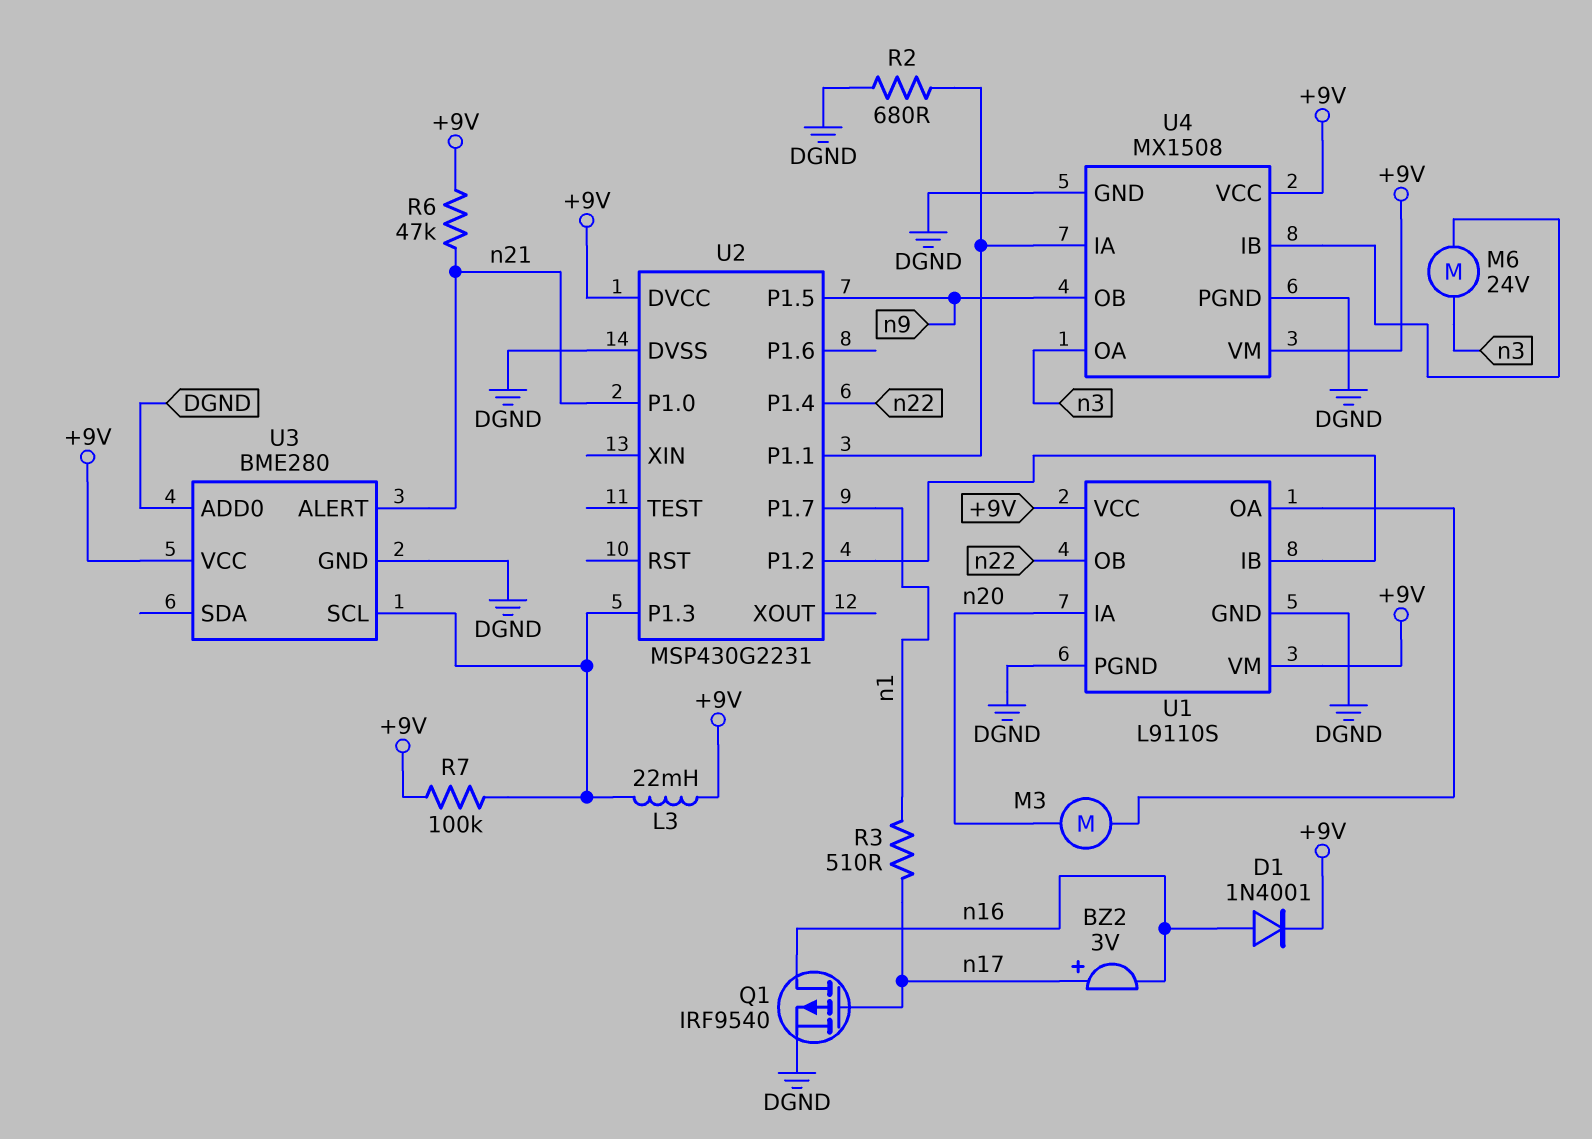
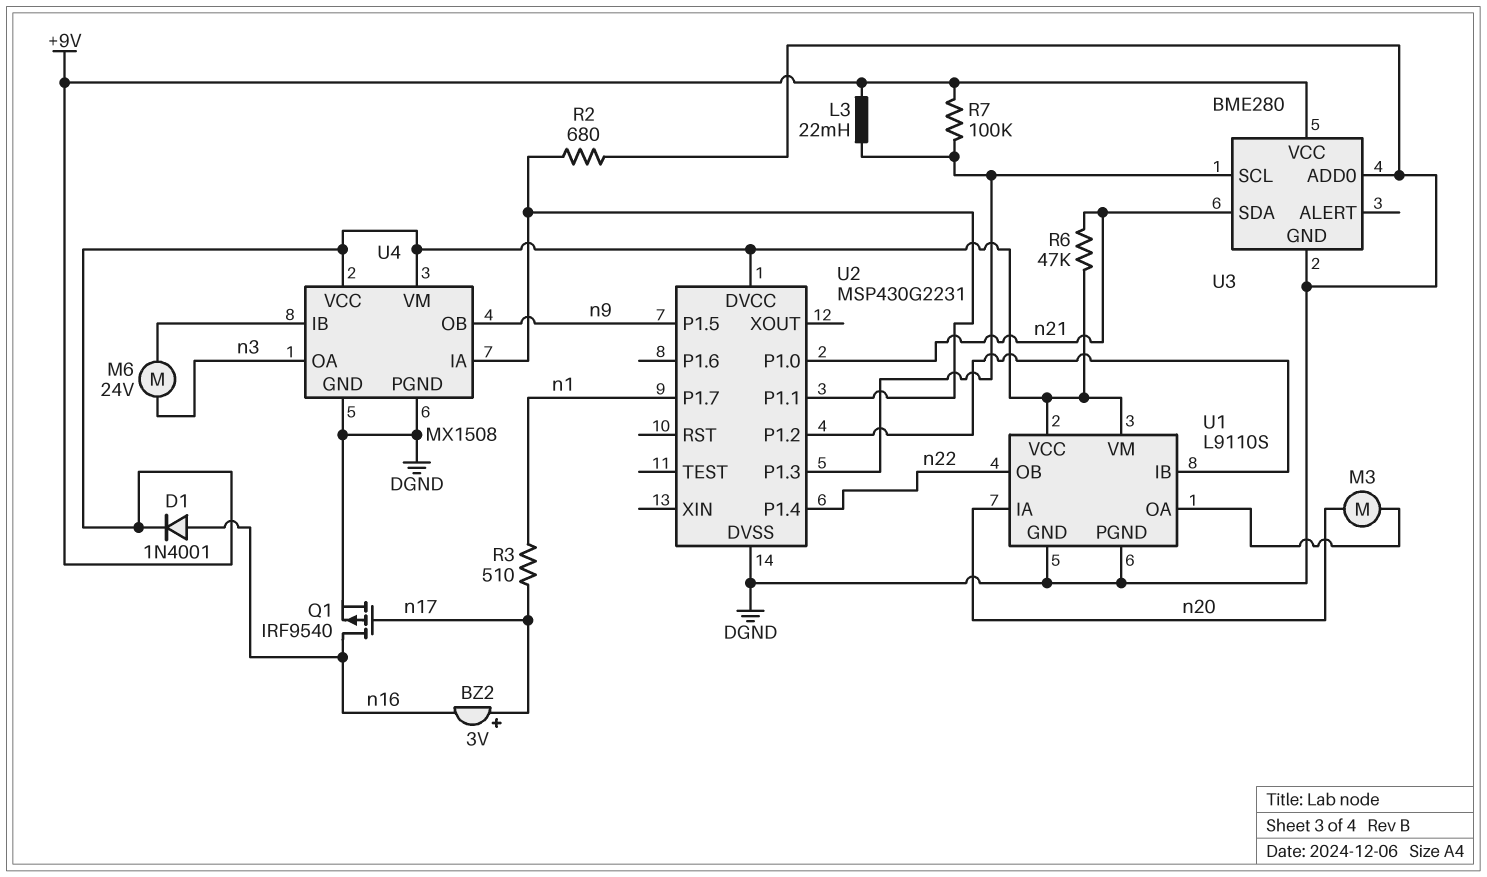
U3 pin ALERT: n21 -> none
U3 pin SDA: none -> n21

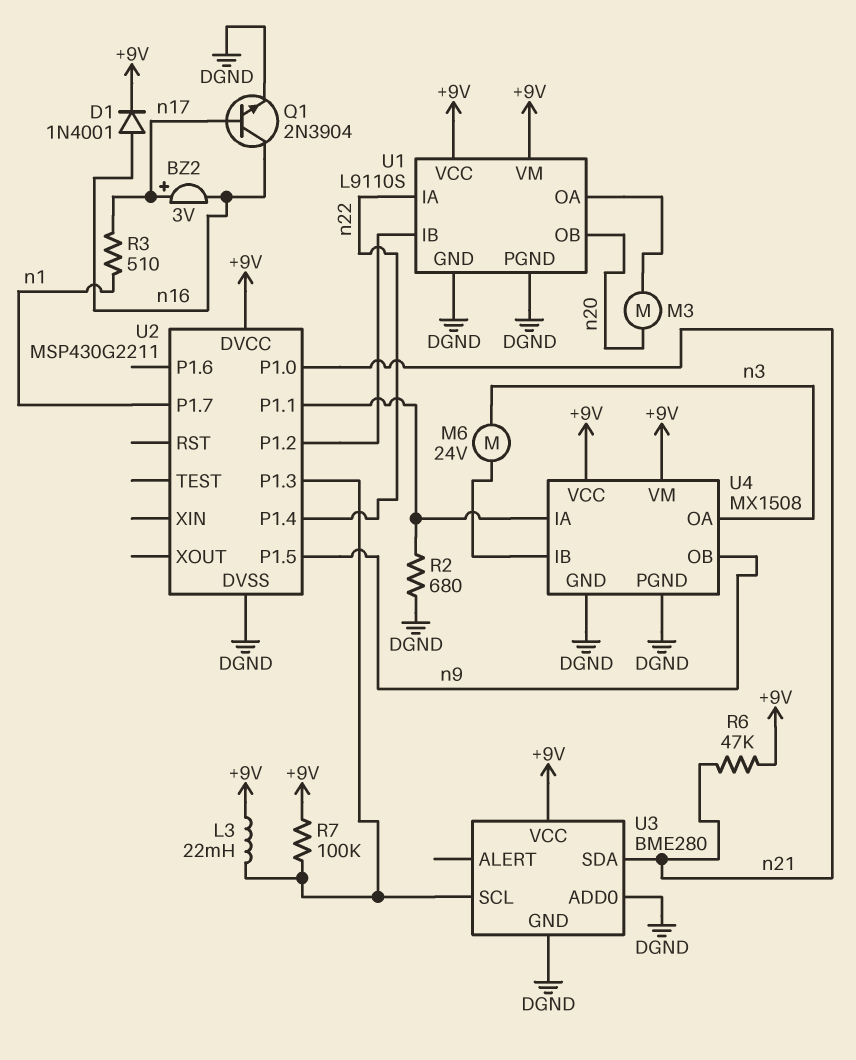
Q1: PMOS IRF9540 (G n17, D n16, S DGND) -> NPN 2N3904 (B n17, C n16, E DGND)
U1 pin IA: n20 -> n22
U1 pin OB: n22 -> n20
U2: MSP430G2231 -> MSP430G2211

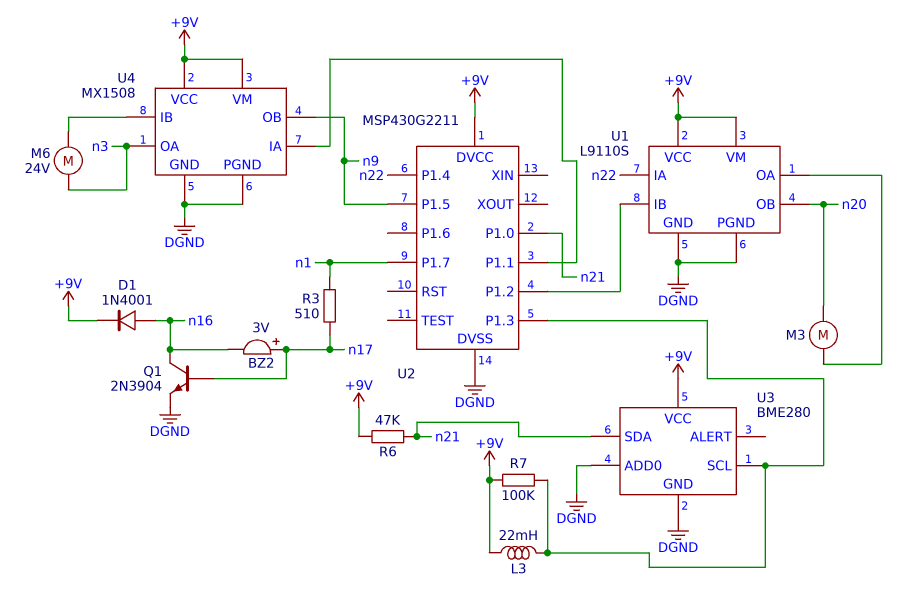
R2: 680 (DGND, U2/P1.1) -> none

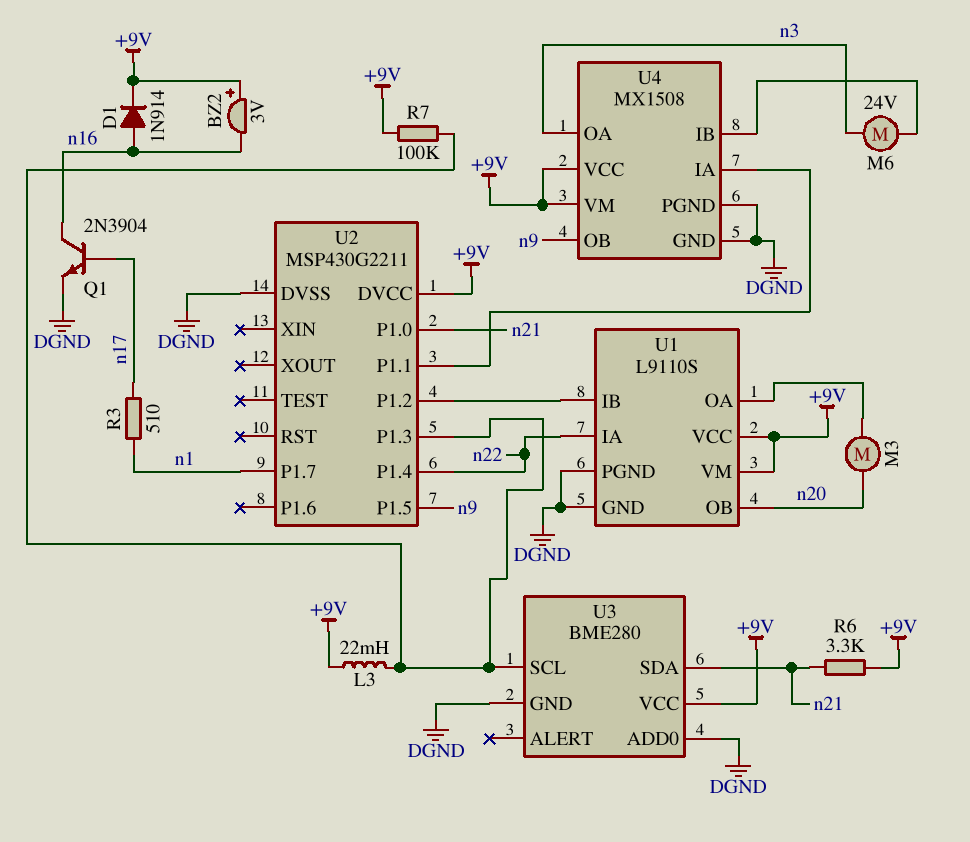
BZ2: buzzer 3V (plus n17, minus n16) -> buzzer 3V (plus +9V, minus n16)
D1: diode 1N4001 (A n16, K +9V) -> diode 1N914 (A n16, K +9V)
R6: 47k (+9V, n21) -> 3.3k (+9V, n21)

